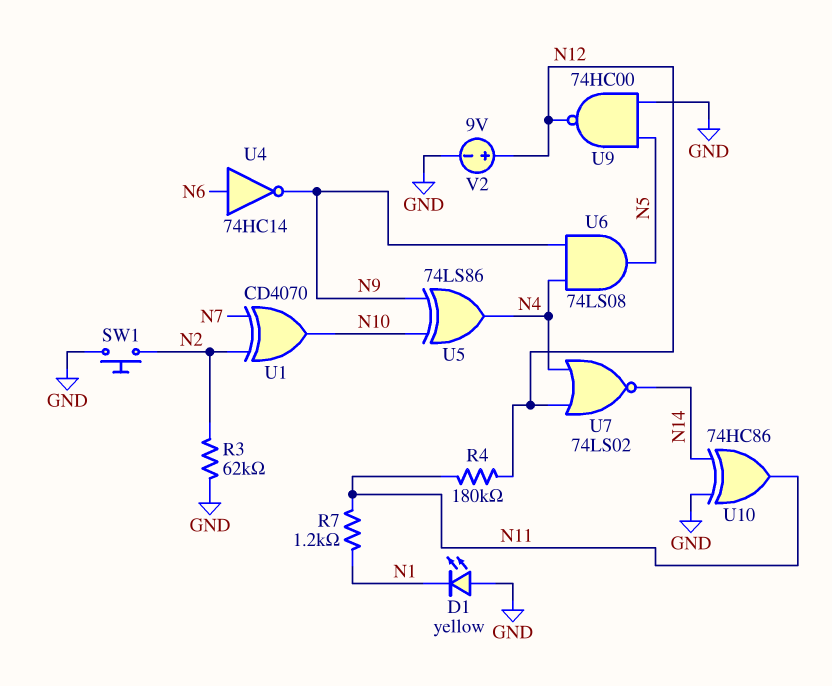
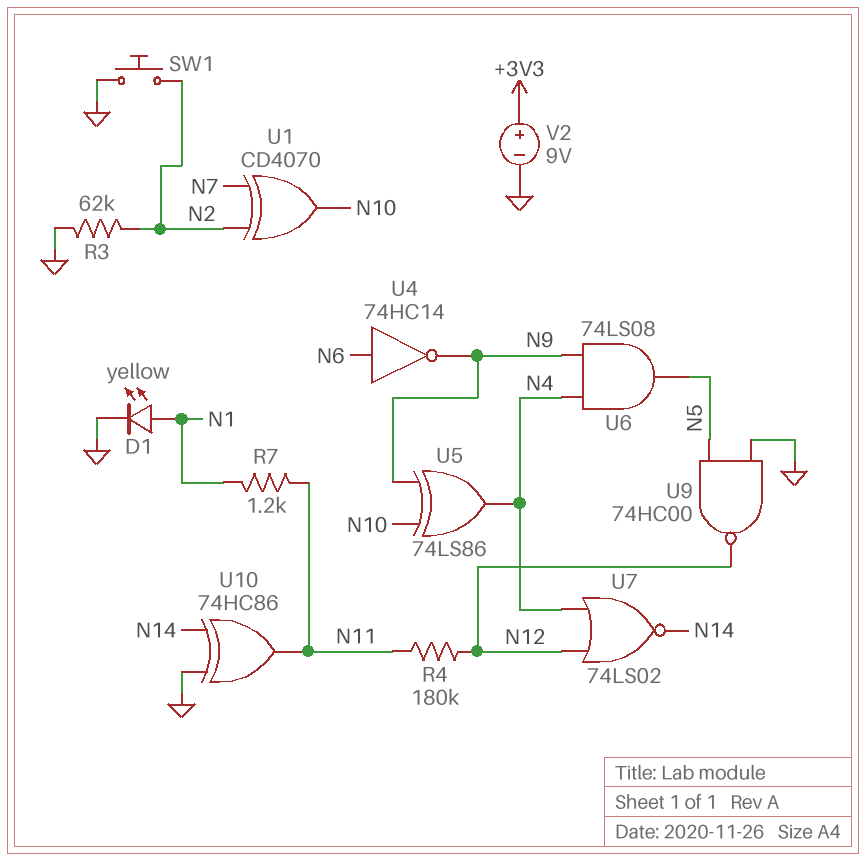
D1: LED yellow (A GND, K N1) -> LED yellow (A N1, K GND)
V2: 9V (plus N12, minus GND) -> 9V (plus +3V3, minus GND)

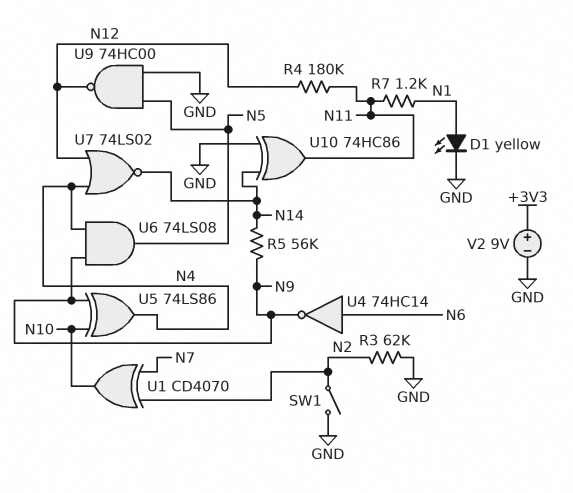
R5: none -> 56k (N9, N14)
SW1: button (GND, N2) -> switch (GND, N2)

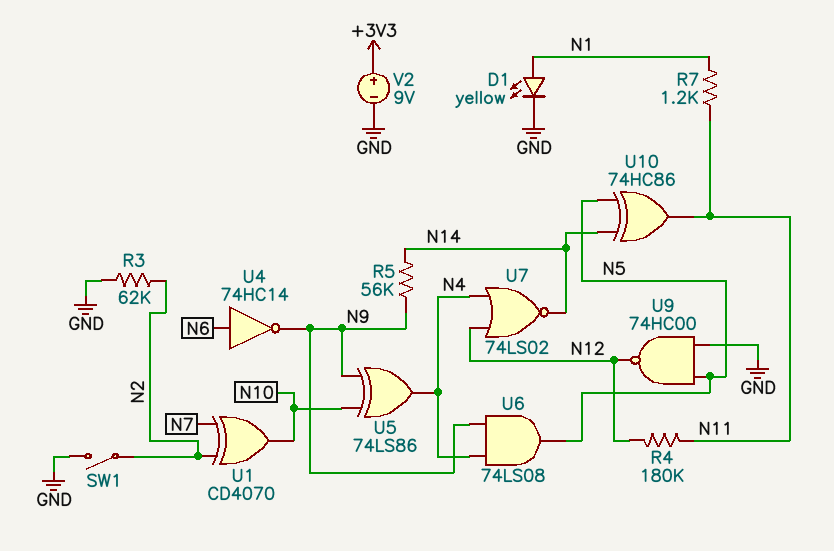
U10: XOR 74HC86 (in GND, in N14, out N11) -> XOR 74HC86 (in N5, in N14, out N11)

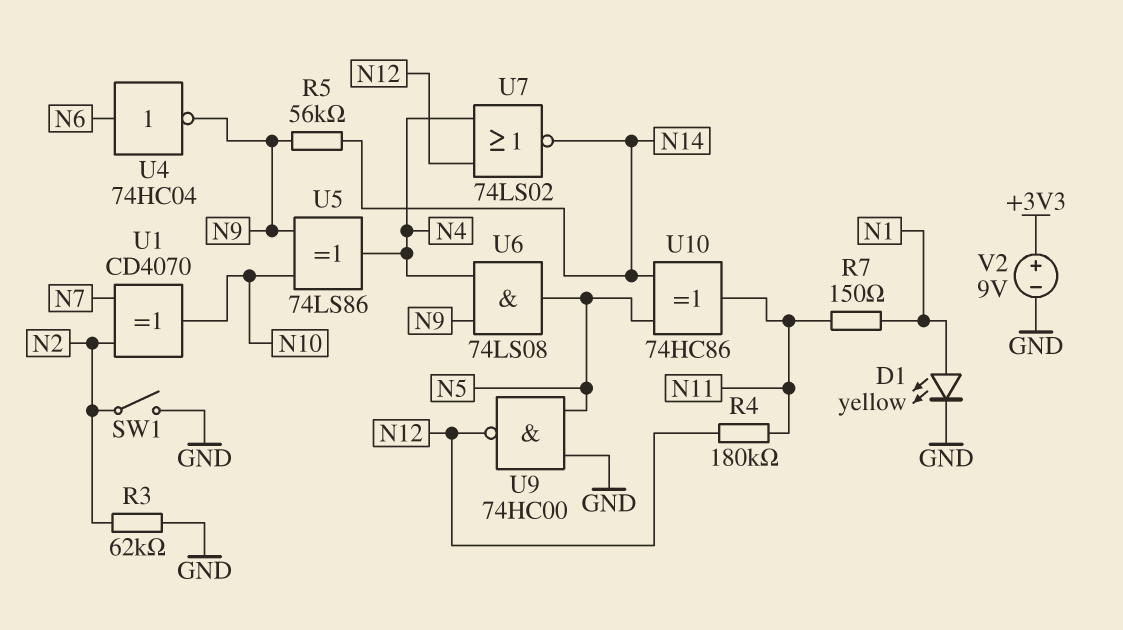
R7: 1.2k (N1, N11) -> 150 (N1, N11)
U4: NOT 74HC14 (in N6, out N9) -> NOT 74HC04 (in N6, out N9)

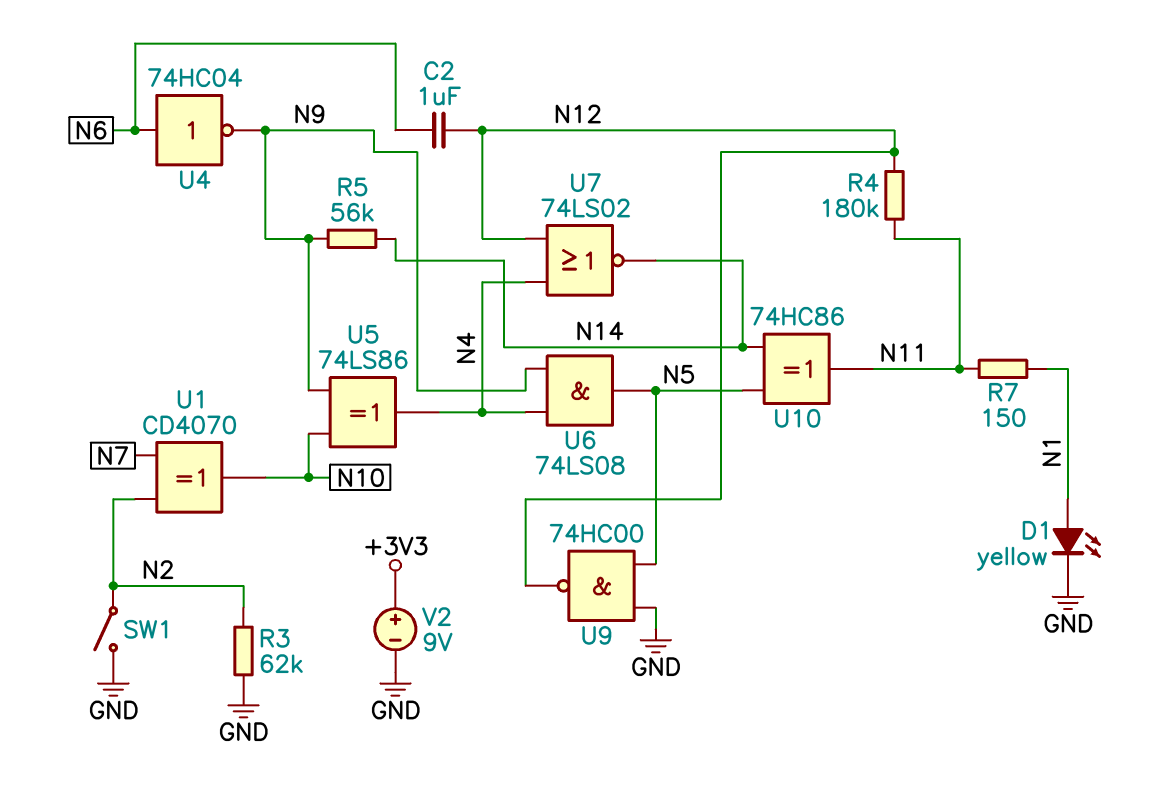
C2: none -> 1uF (N6, N12)

